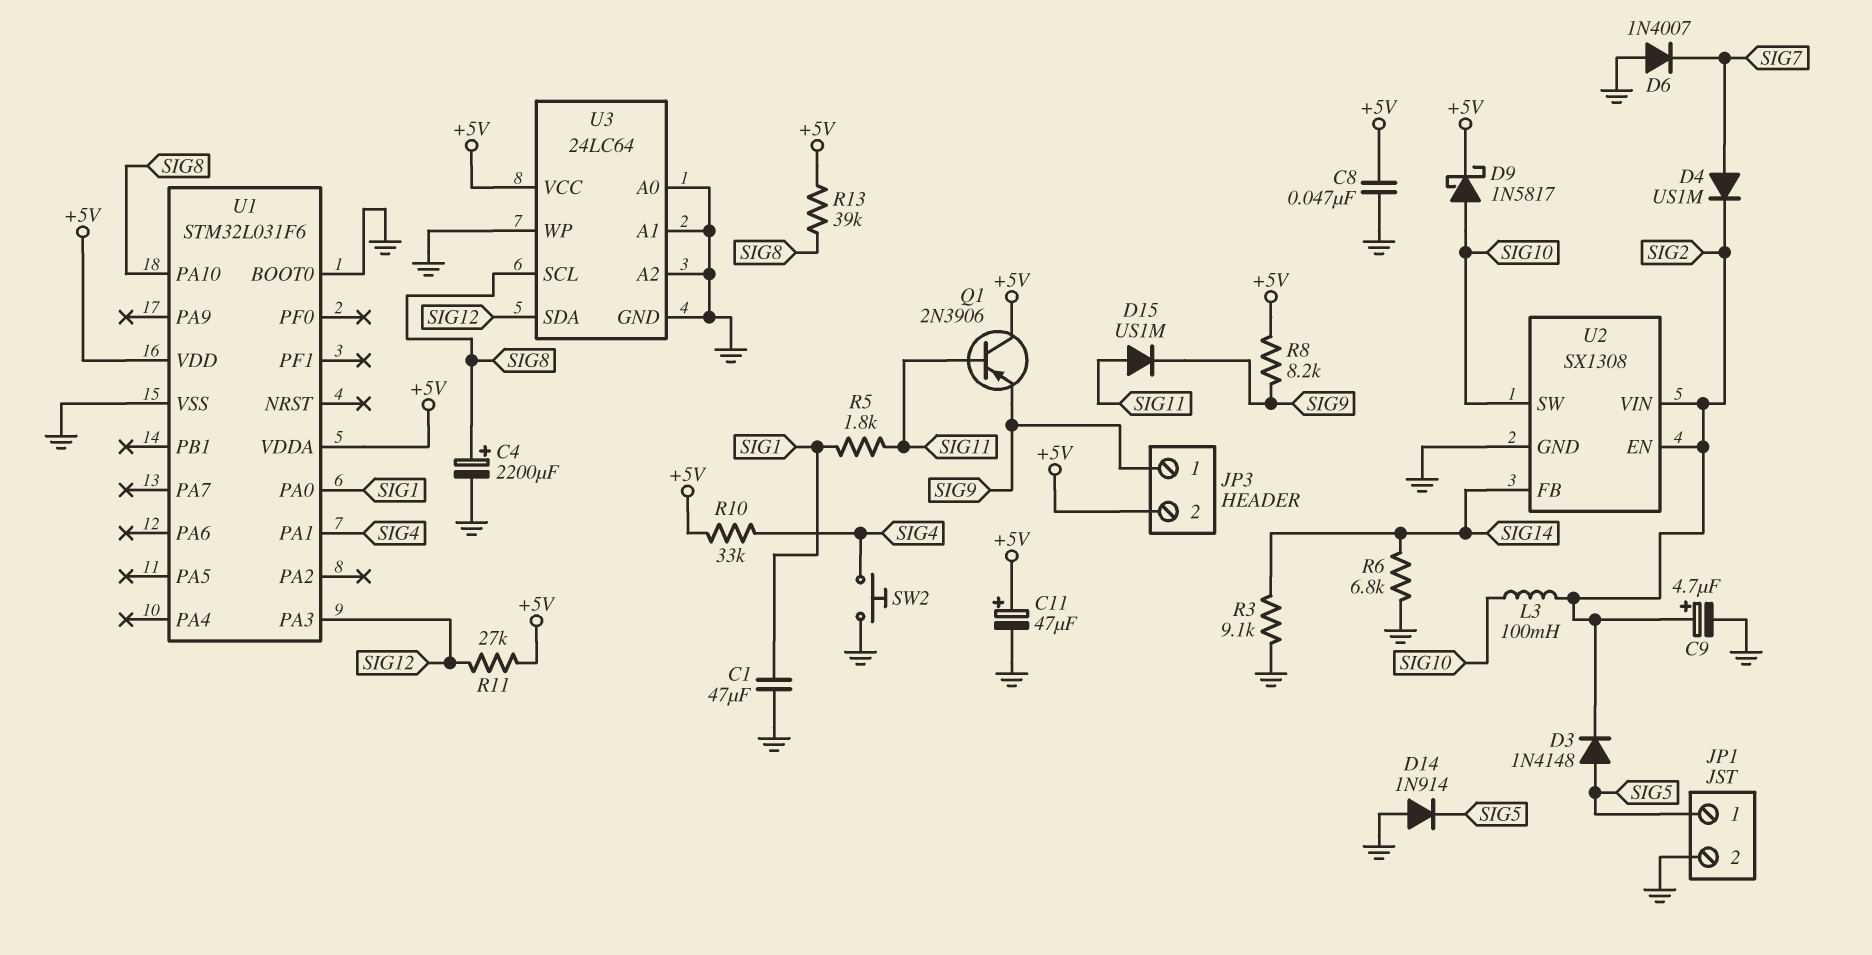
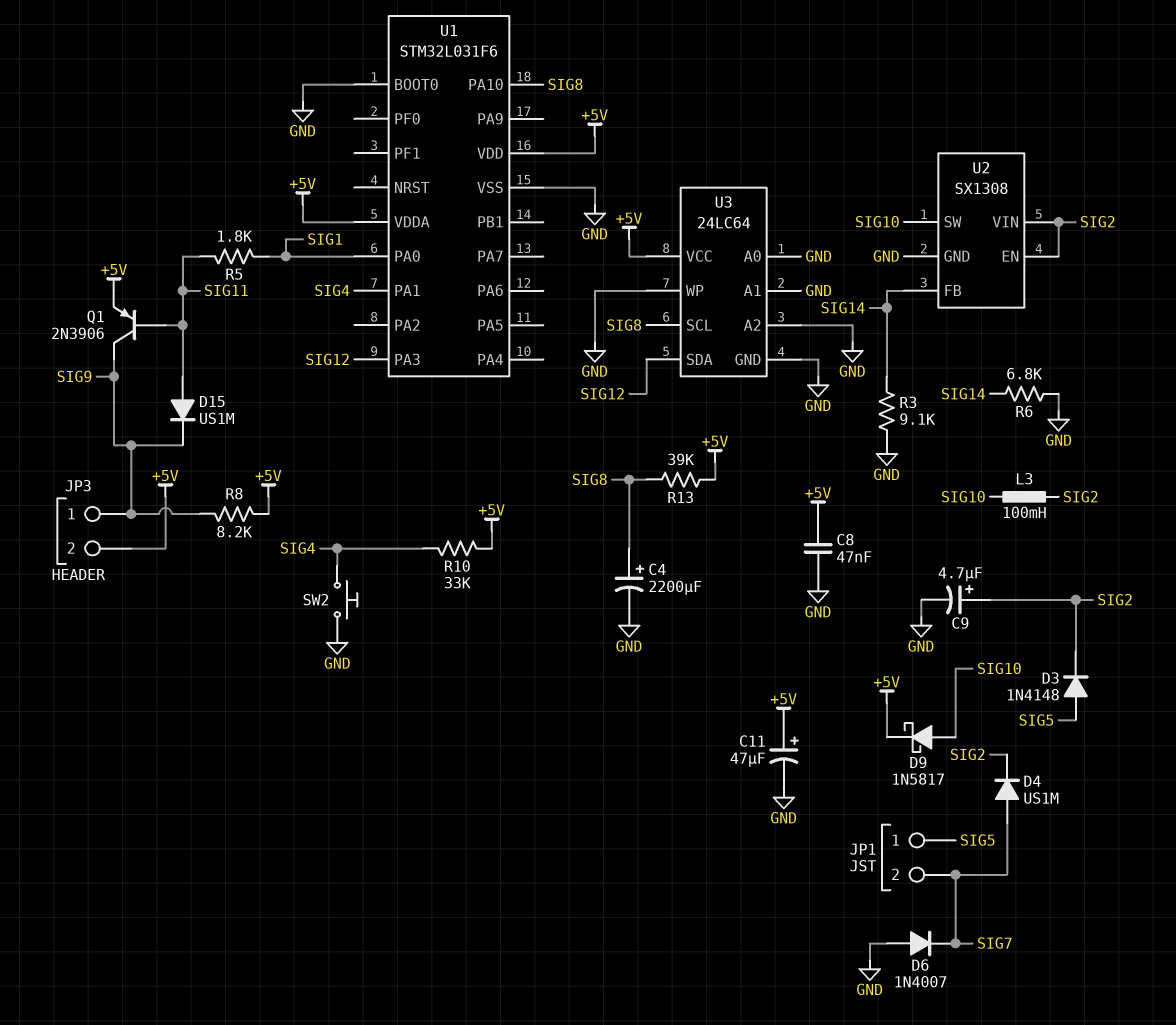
C1: 47uF (GND, SIG1) -> none
D14: diode 1N914 (A GND, K SIG5) -> none
JP1 pin 2: GND -> SIG7
Q1: PNP 2N3906 (B SIG11, C +5V, E SIG9) -> PNP 2N3906 (B SIG11, C SIG9, E +5V)
R11: 27k (+5V, SIG12) -> none

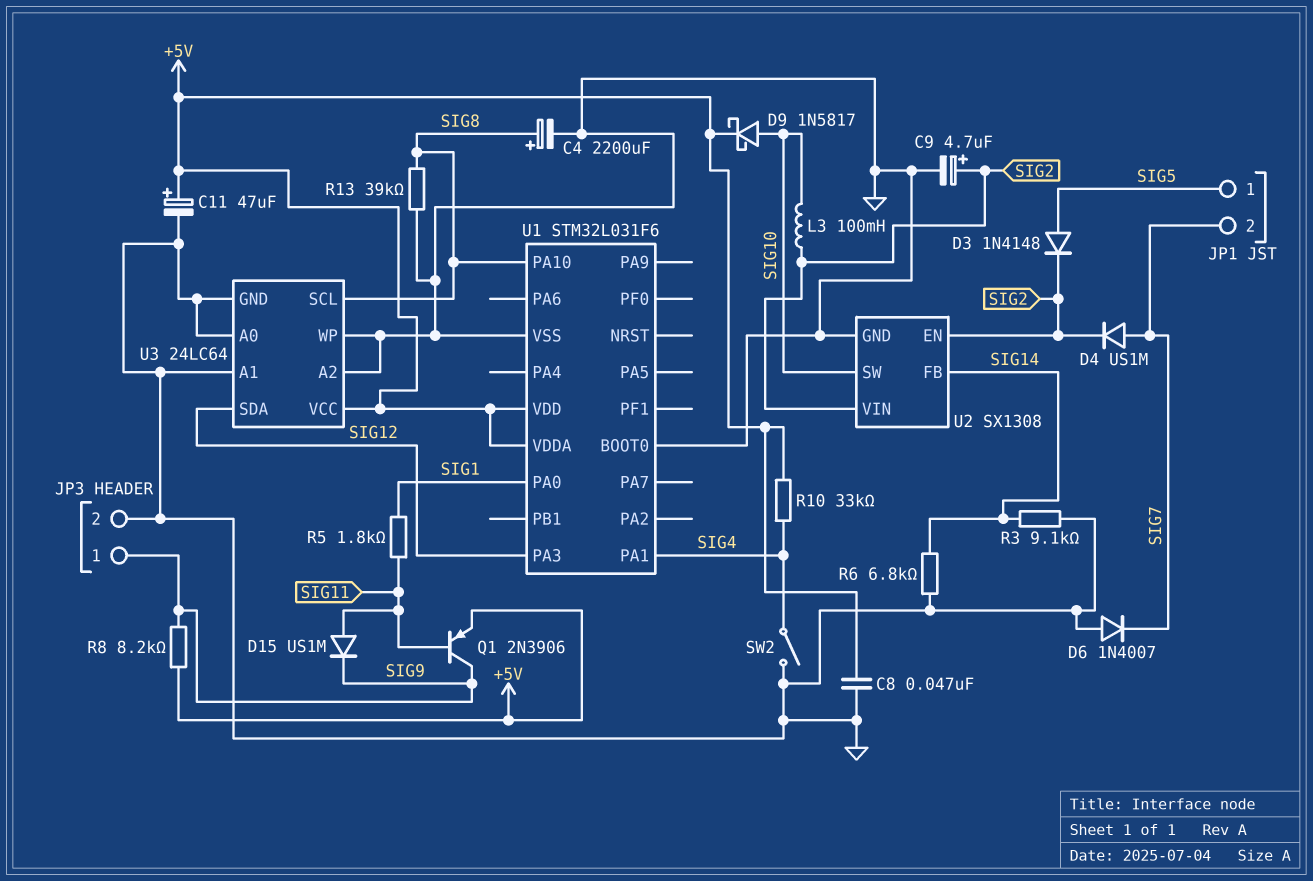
JP3 pin 2: +5V -> GND
R13: 39k (+5V, SIG8) -> 39k (GND, SIG8)
SW2: button (GND, SIG4) -> switch (GND, SIG4)

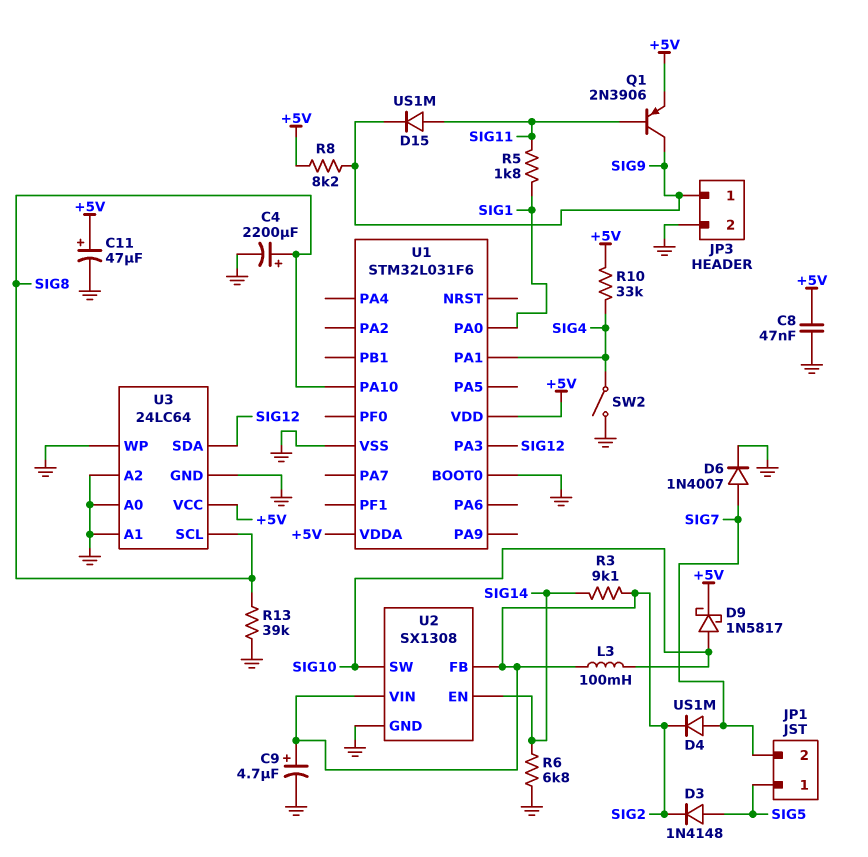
D6: diode 1N4007 (A GND, K SIG7) -> diode 1N4007 (A SIG7, K GND)
R3: 9.1k (GND, SIG14) -> 9.1k (SIG2, SIG14)
U2 pin EN: SIG2 -> SIG14
U2 pin FB: SIG14 -> SIG2

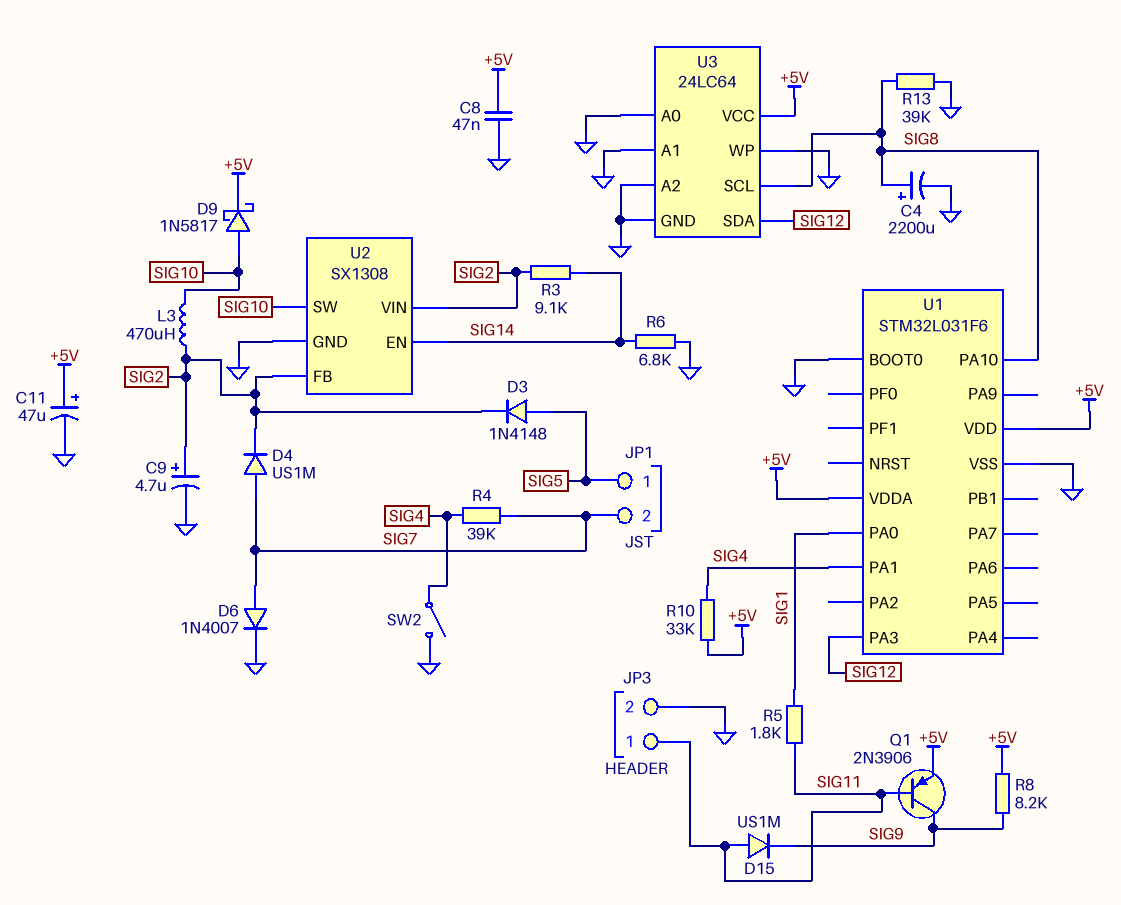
JP3 pin 1: SIG9 -> SIG11
L3: 100mH (SIG2, SIG10) -> 470uH (SIG2, SIG10)
R4: none -> 39k (SIG4, SIG7)

